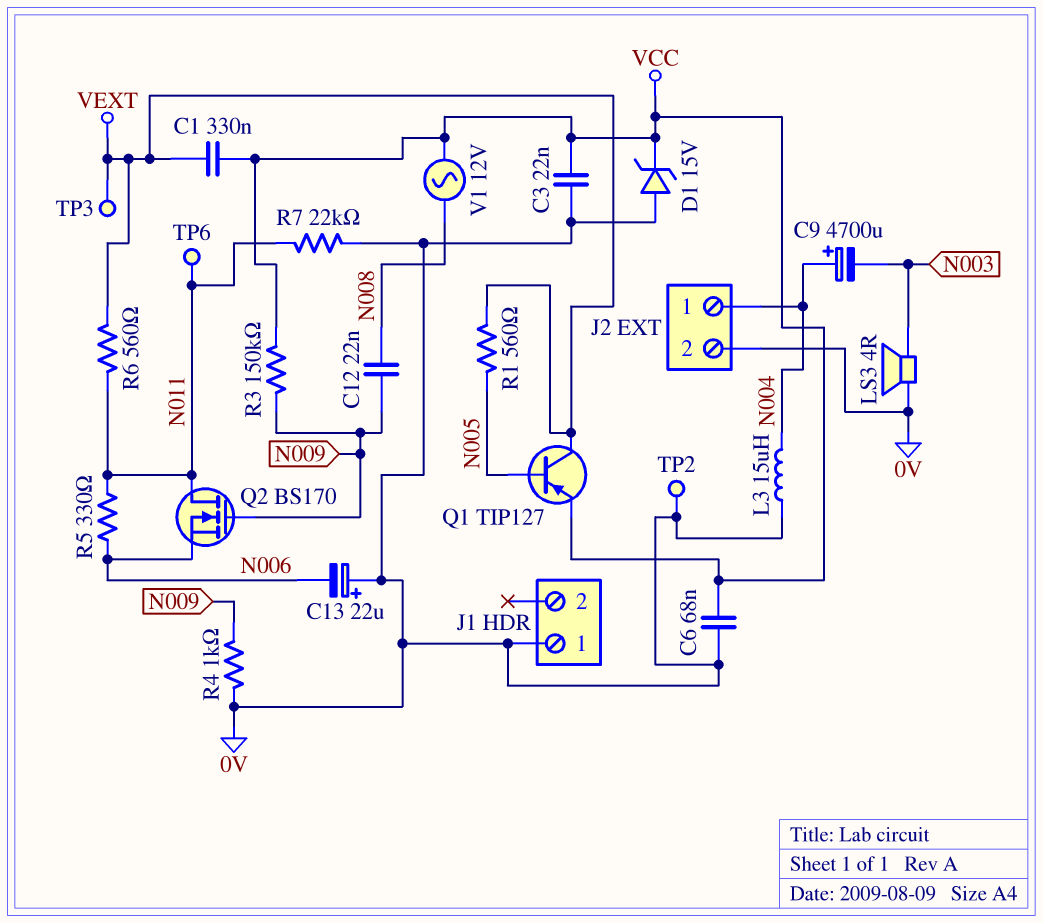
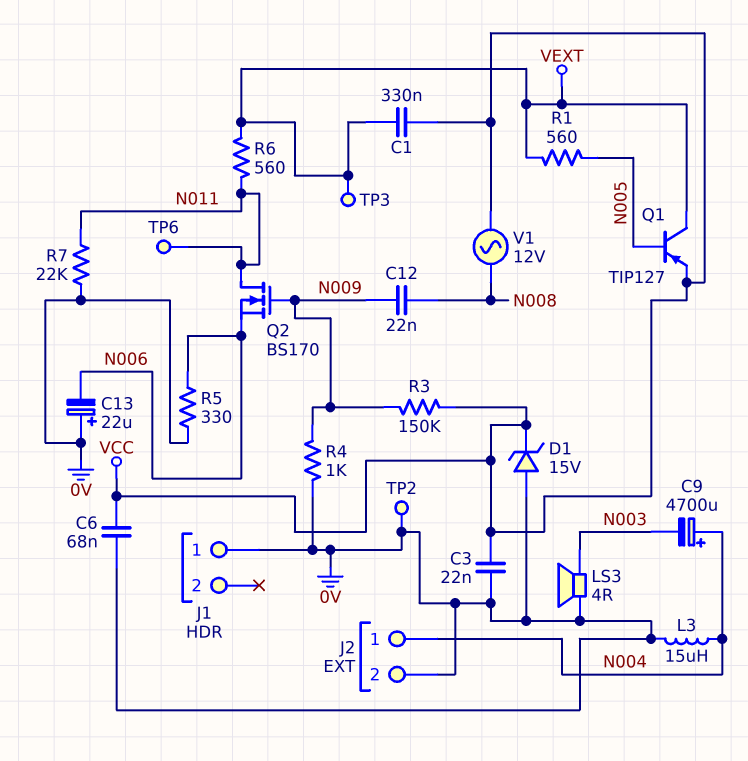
R5: 330 (N006, N011) -> 330 (0V, N006)

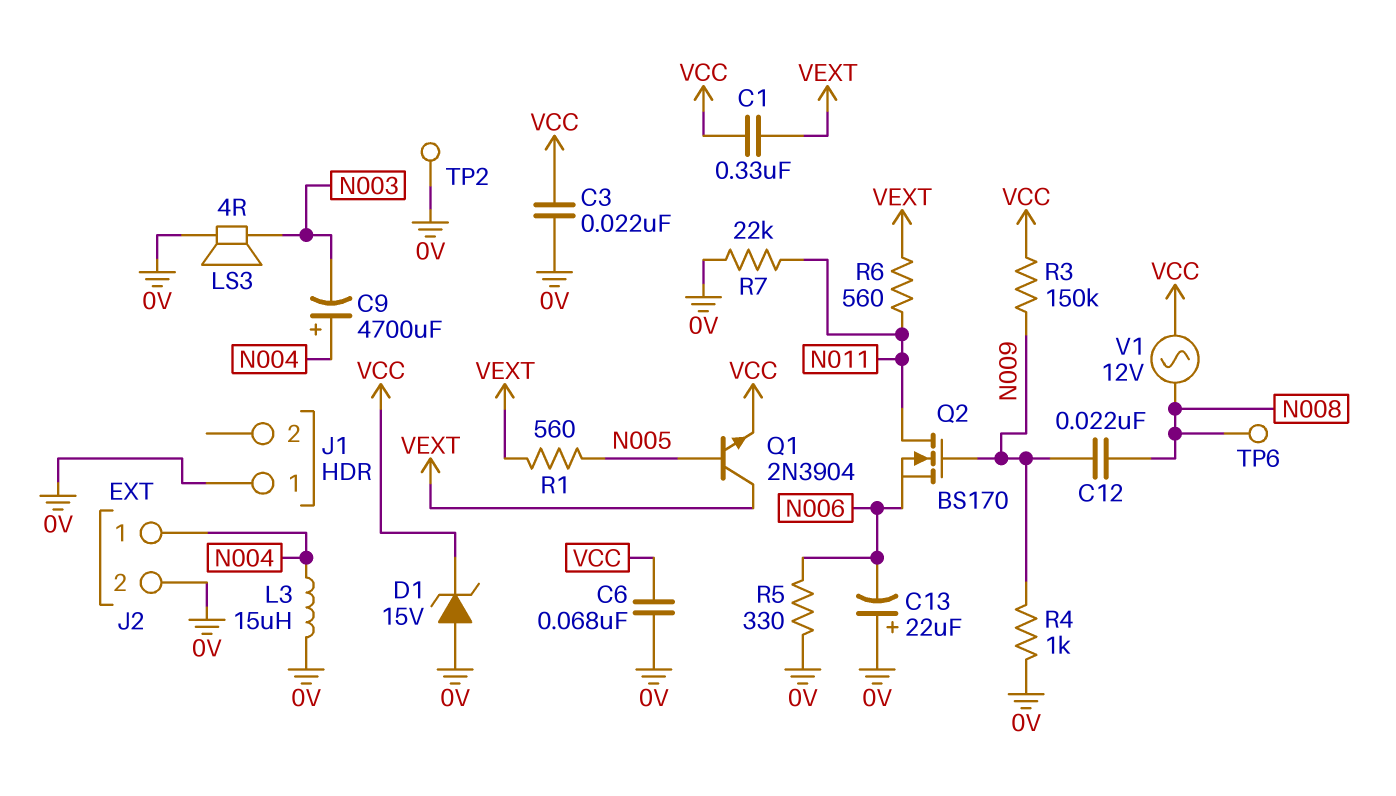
Q1: PNP TIP127 (B N005, C VEXT, E VCC) -> NPN 2N3904 (B N005, C VEXT, E VCC)
TP3: test point (VEXT) -> none
TP6: test point (N011) -> test point (N008)

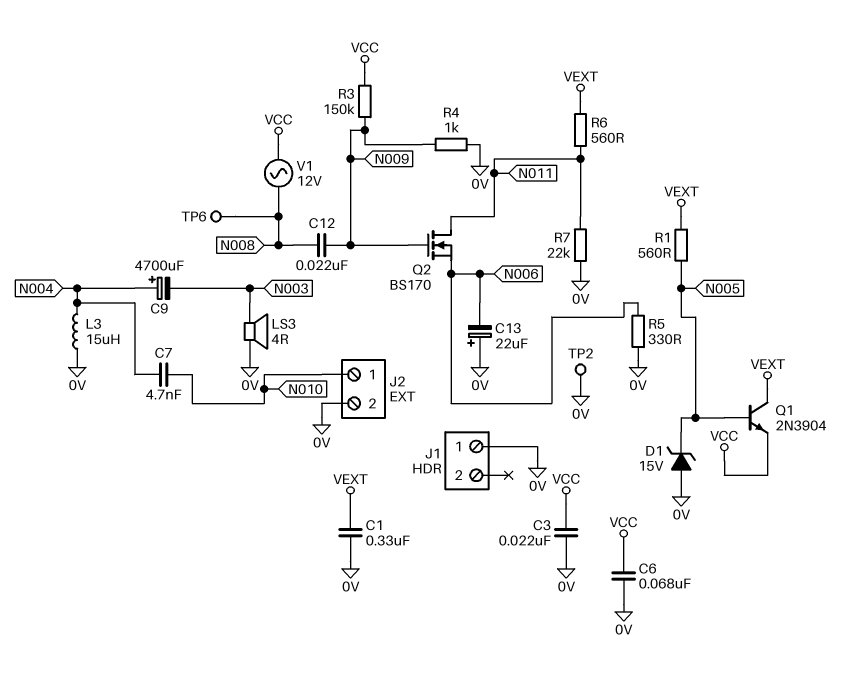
C1: 330nF (VCC, VEXT) -> 330nF (0V, VEXT)
C7: none -> 4.7nF (N004, N010)
D1: zener 15V (A 0V, K VCC) -> zener 15V (A 0V, K N005)
J2 pin 1: N004 -> N010

